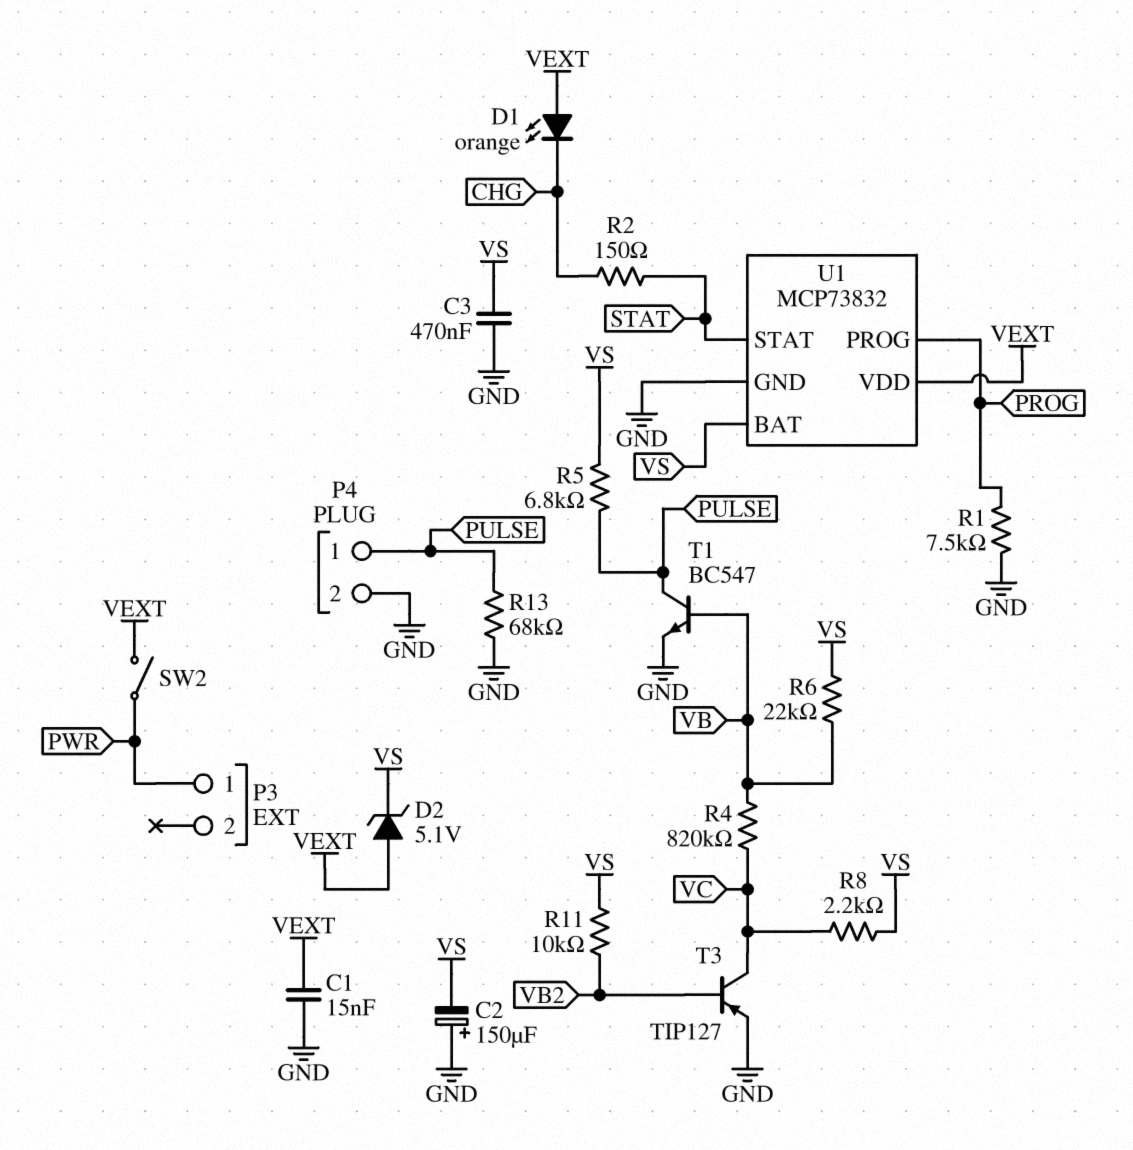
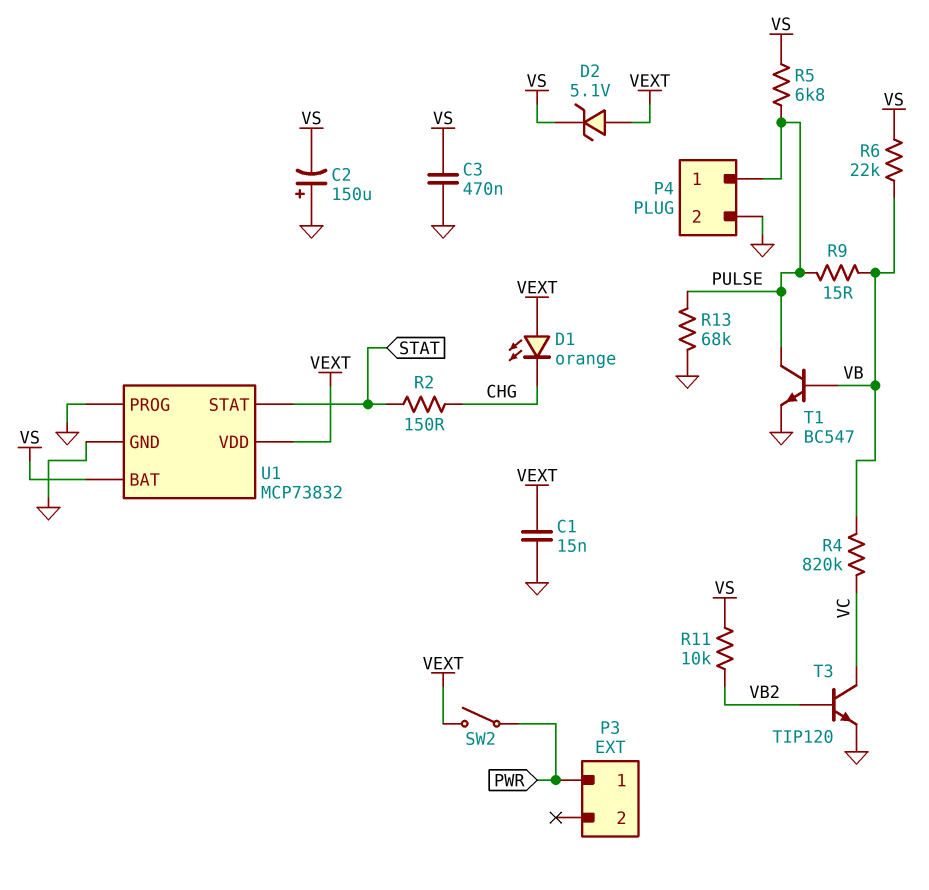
R1: 7.5k (GND, PROG) -> none
R8: 2.2k (VC, VS) -> none
R9: none -> 15 (PULSE, VB)
T3: PNP TIP127 (B VB2, C VC, E GND) -> NPN TIP120 (B VB2, C VC, E GND)
U1 pin PROG: PROG -> GND

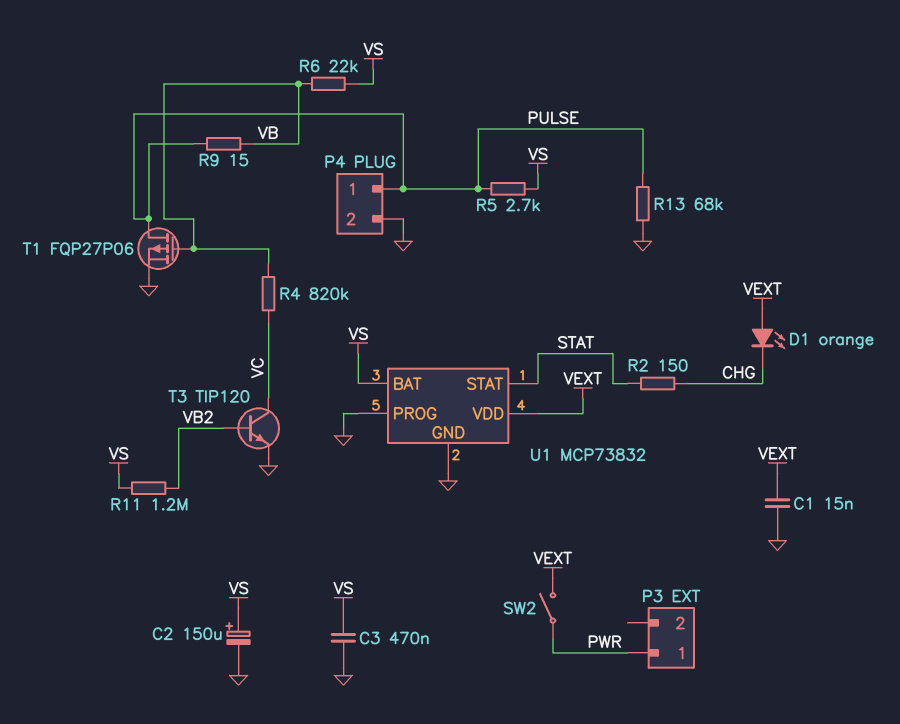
C2: 150uF (plus GND, minus VS) -> 150uF (plus VS, minus GND)
D2: zener 5.1V (A VEXT, K VS) -> none
R5: 6.8k (PULSE, VS) -> 2.7k (PULSE, VS)
R11: 10k (VB2, VS) -> 1.2M (VB2, VS)
T1: NPN BC547 (B VB, C PULSE, E GND) -> PMOS FQP27P06 (G VB, D PULSE, S GND)

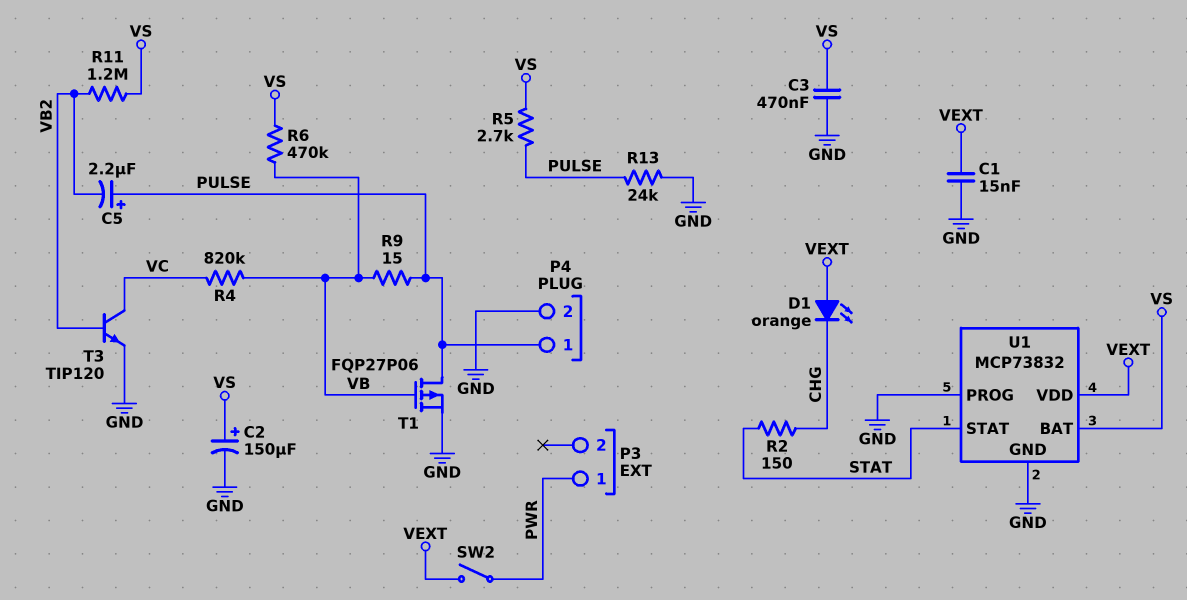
C5: none -> 2.2uF (plus PULSE, minus VB2)
R6: 22k (VB, VS) -> 470k (VB, VS)
R13: 68k (GND, PULSE) -> 24k (GND, PULSE)

